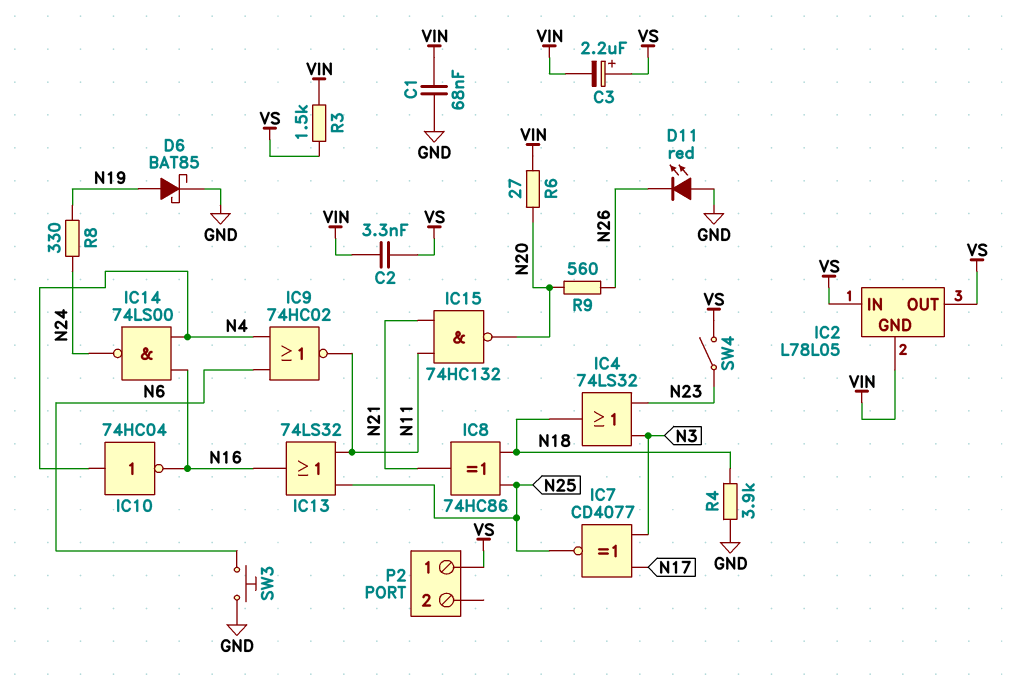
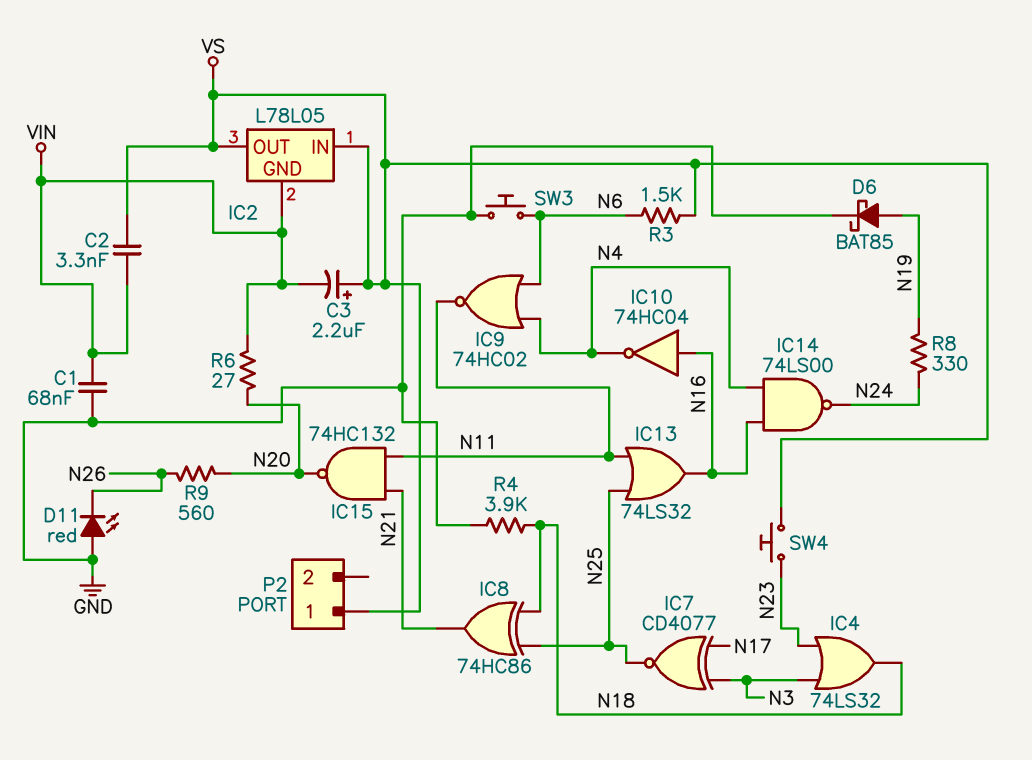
IC10: NOT 74HC04 (in N4, out N16) -> NOT 74HC04 (in N16, out N4)
R3: 1.5k (VIN, VS) -> 1.5k (N6, VS)
SW4: switch (N23, VS) -> button (N23, VS)

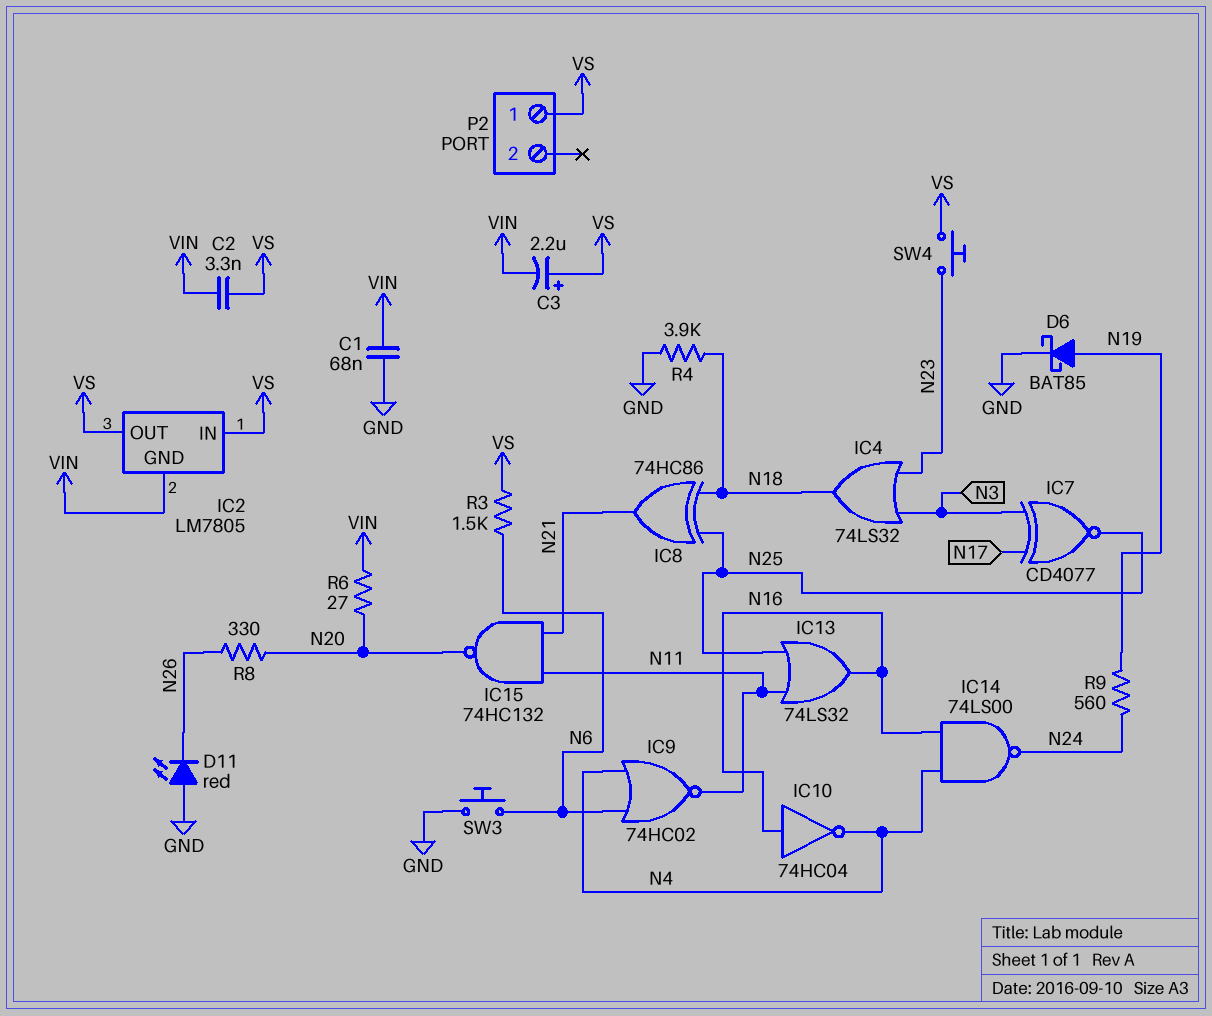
IC2: L78L05 -> LM7805
R8: 330 (N19, N24) -> 330 (N20, N26)
R9: 560 (N20, N26) -> 560 (N19, N24)

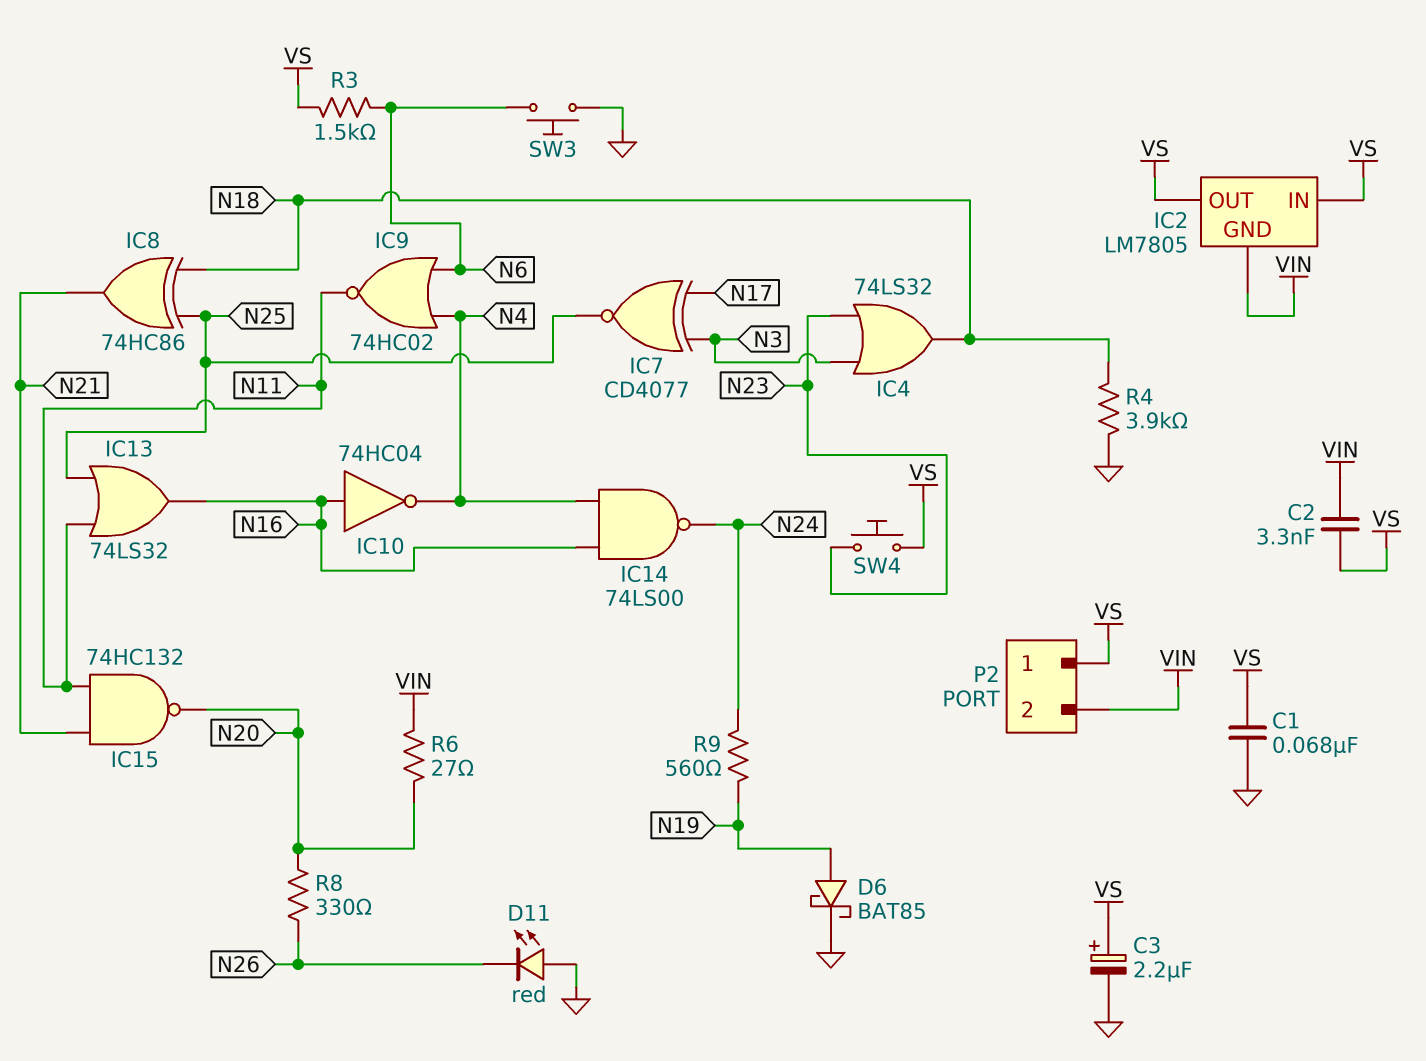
C1: 68nF (GND, VIN) -> 68nF (GND, VS)
C3: 2.2uF (plus VS, minus VIN) -> 2.2uF (plus VS, minus GND)
P2 pin 2: none -> VIN

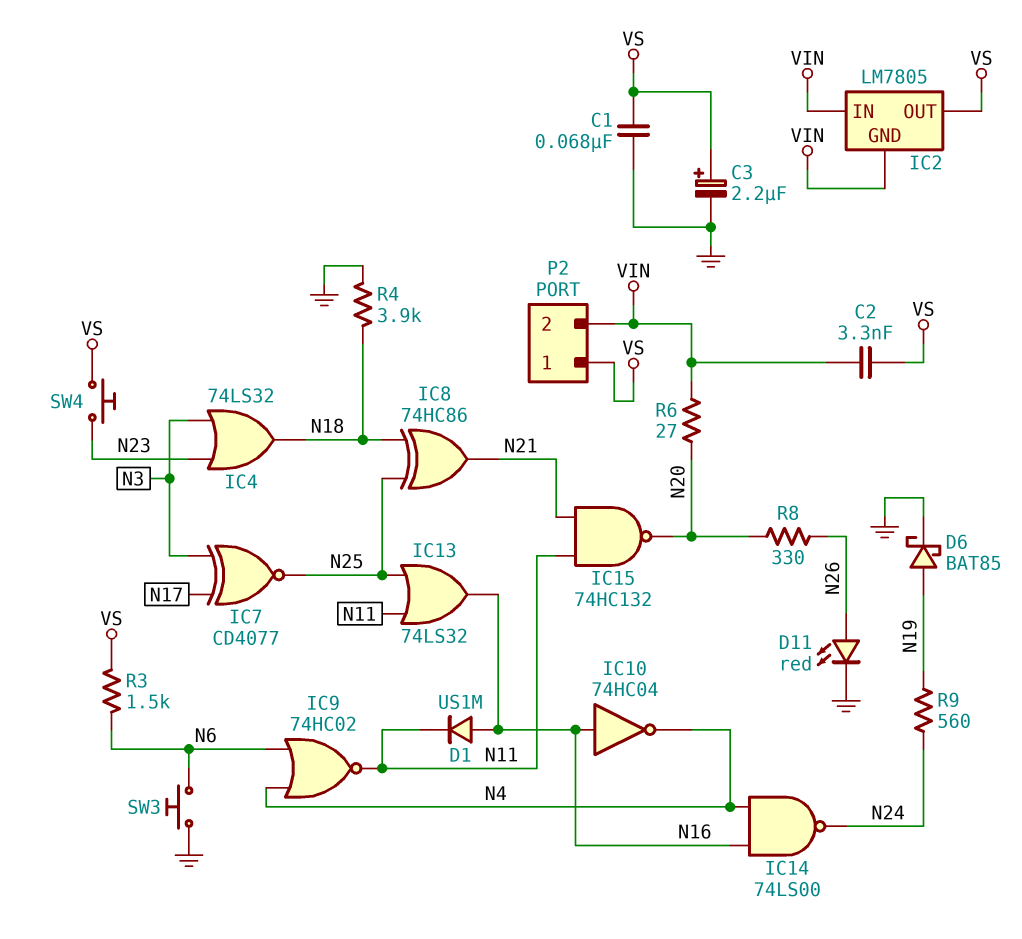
D1: none -> diode US1M (A N16, K N11)
D11: LED red (A GND, K N26) -> LED red (A N26, K GND)
IC2 pin IN: VS -> VIN

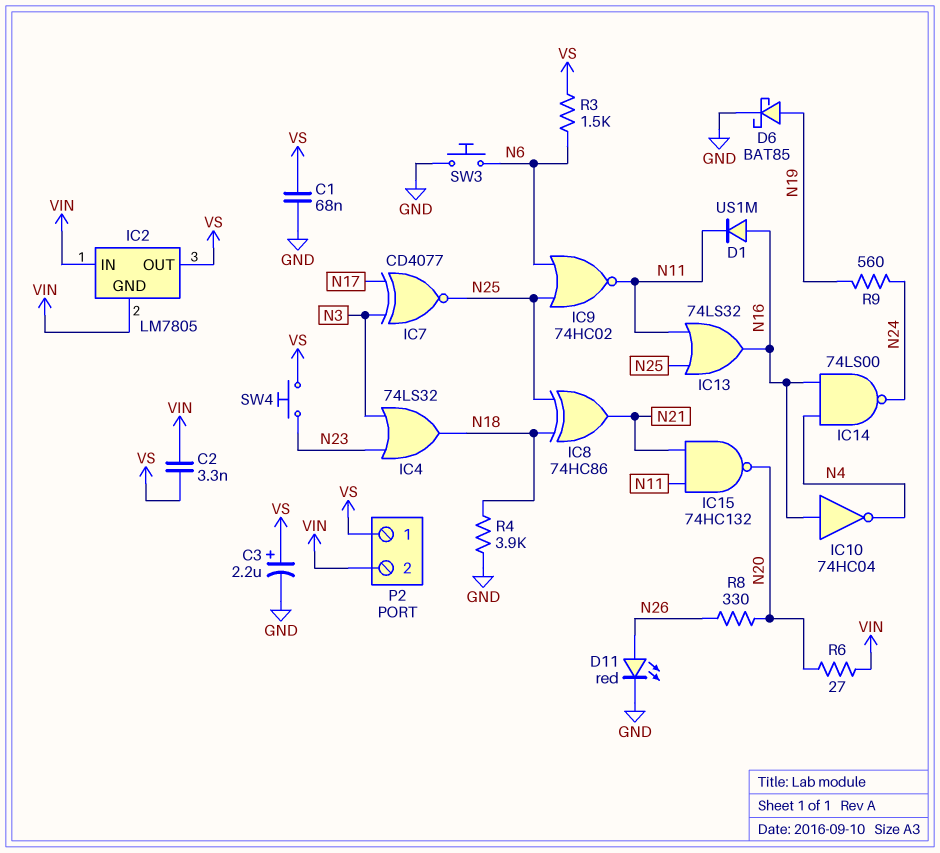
IC9: NOR 74HC02 (in N4, in N6, out N11) -> NOR 74HC02 (in N6, in N25, out N11)

